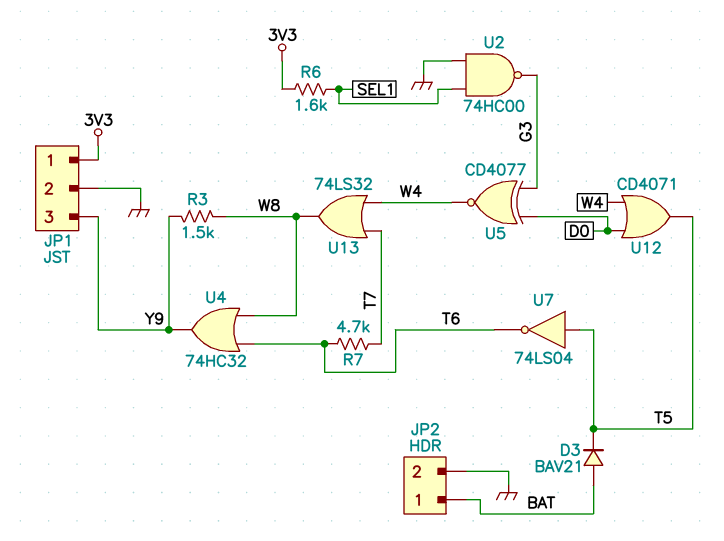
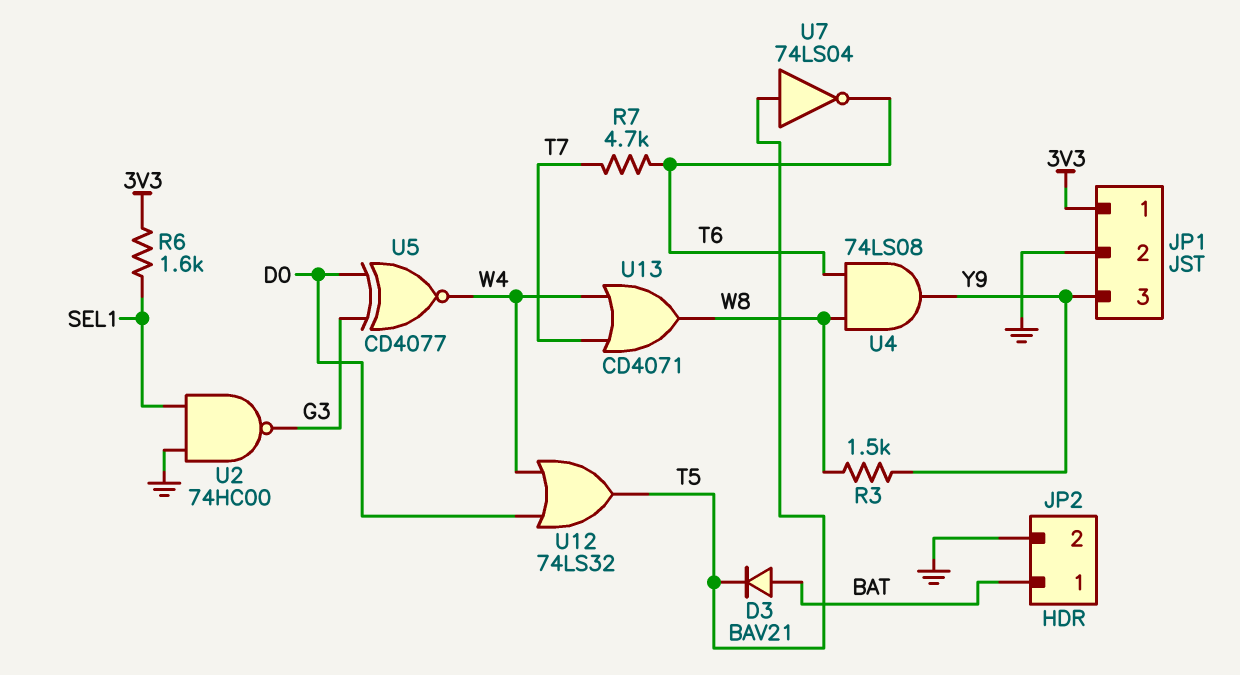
U4: OR 74HC32 (in T6, in W8, out Y9) -> AND 74LS08 (in T6, in W8, out Y9)
U12: OR CD4071 (in D0, in W4, out T5) -> OR 74LS32 (in D0, in W4, out T5)
U13: OR 74LS32 (in T7, in W4, out W8) -> OR CD4071 (in T7, in W4, out W8)

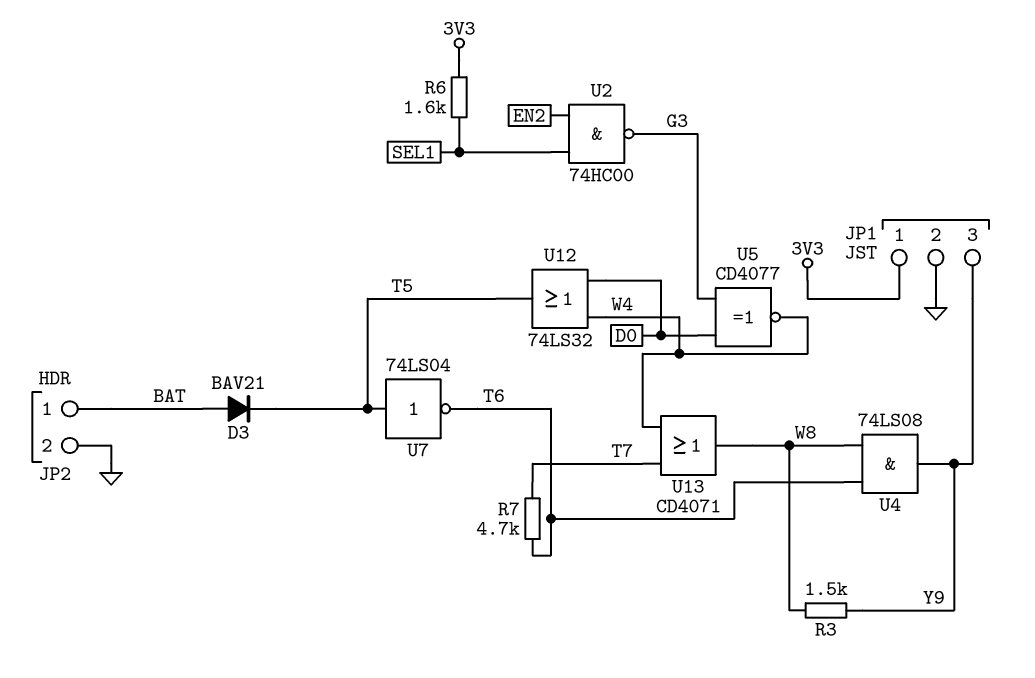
U2: NAND 74HC00 (in GND, in SEL1, out G3) -> NAND 74HC00 (in EN2, in SEL1, out G3)

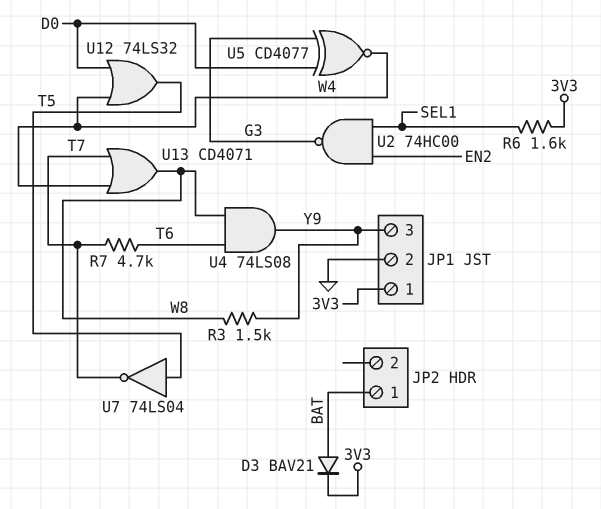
D3: diode BAV21 (A BAT, K T5) -> diode BAV21 (A BAT, K 3V3)
JP2 pin 2: GND -> none
U7: NOT 74LS04 (in T5, out T6) -> NOT 74LS04 (in T5, out T7)

